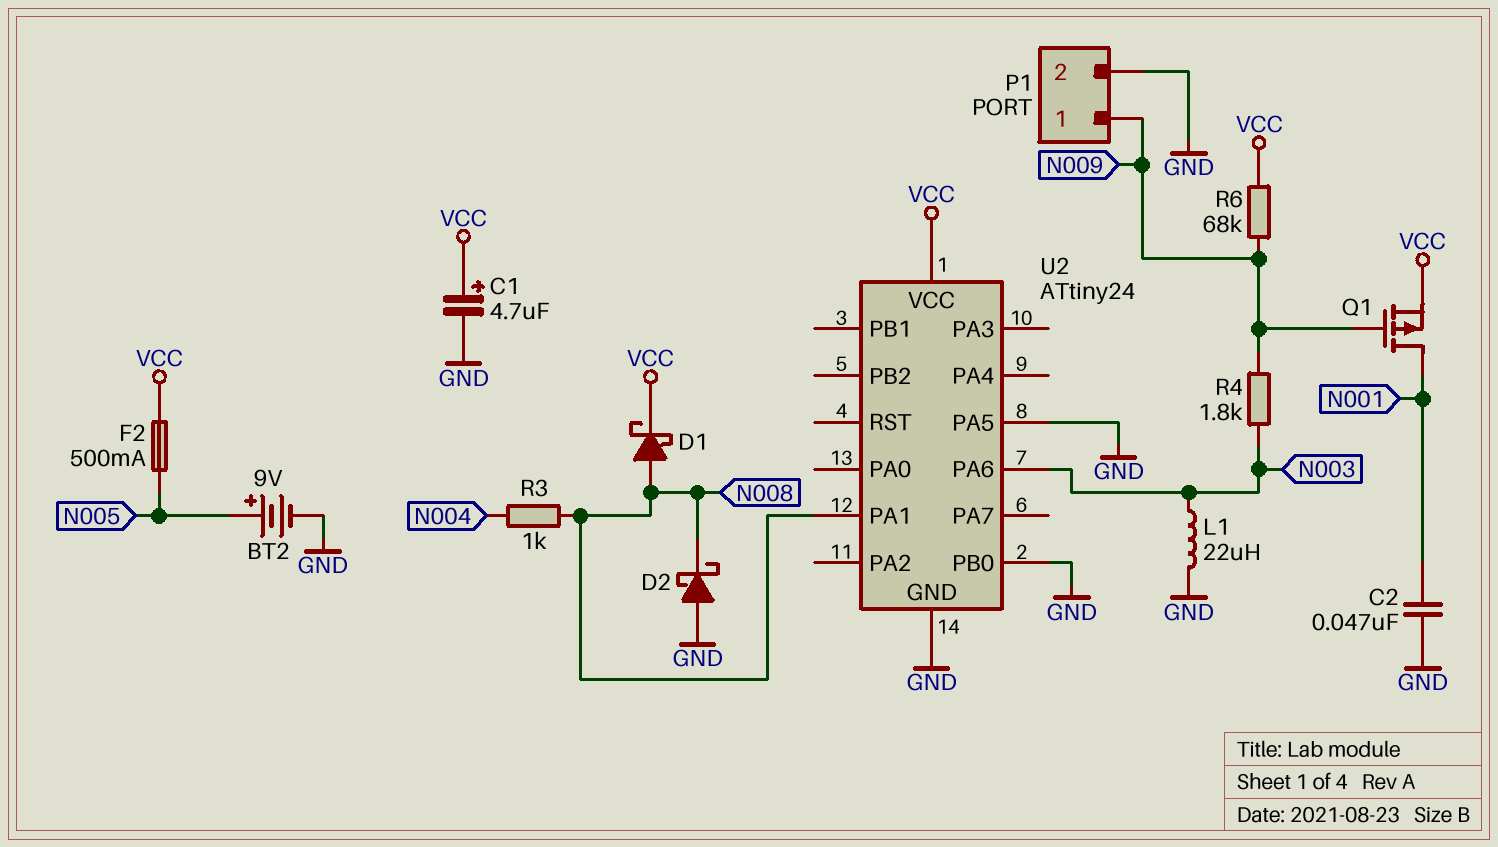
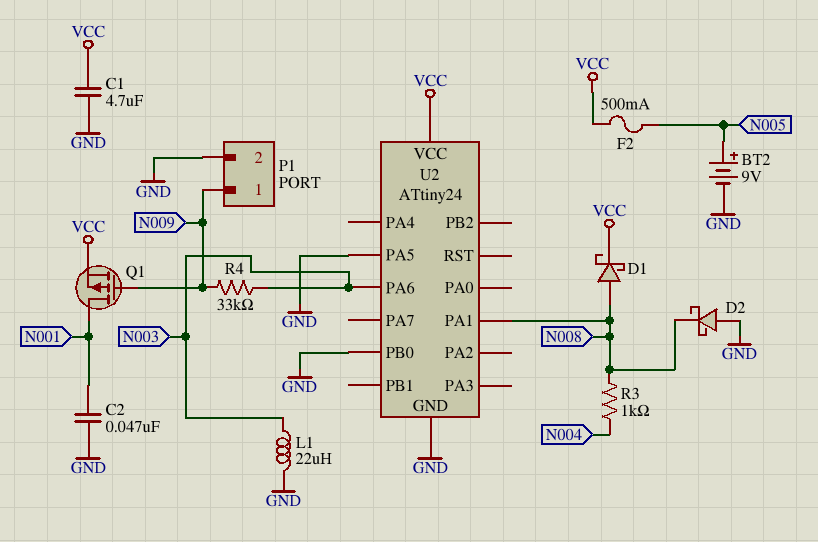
C1: 4.7uF (plus VCC, minus GND) -> 4.7uF (GND, VCC)
R4: 1.8k (N003, N009) -> 33k (N003, N009)
R6: 68k (N009, VCC) -> none

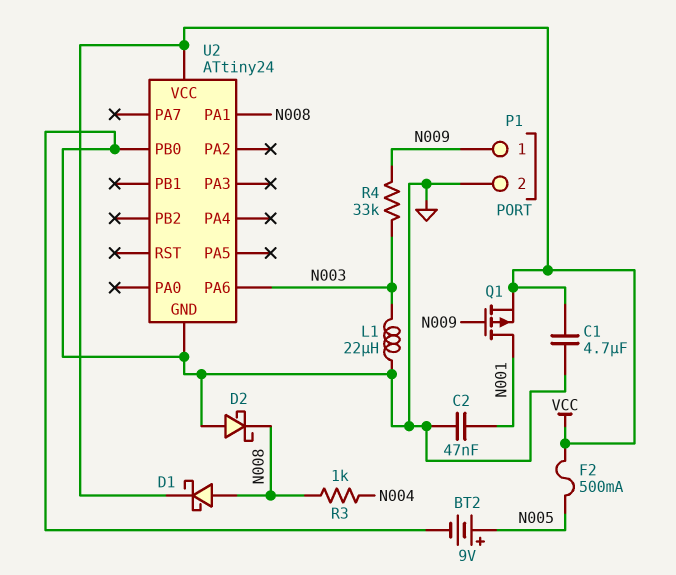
U2 pin PA5: GND -> none

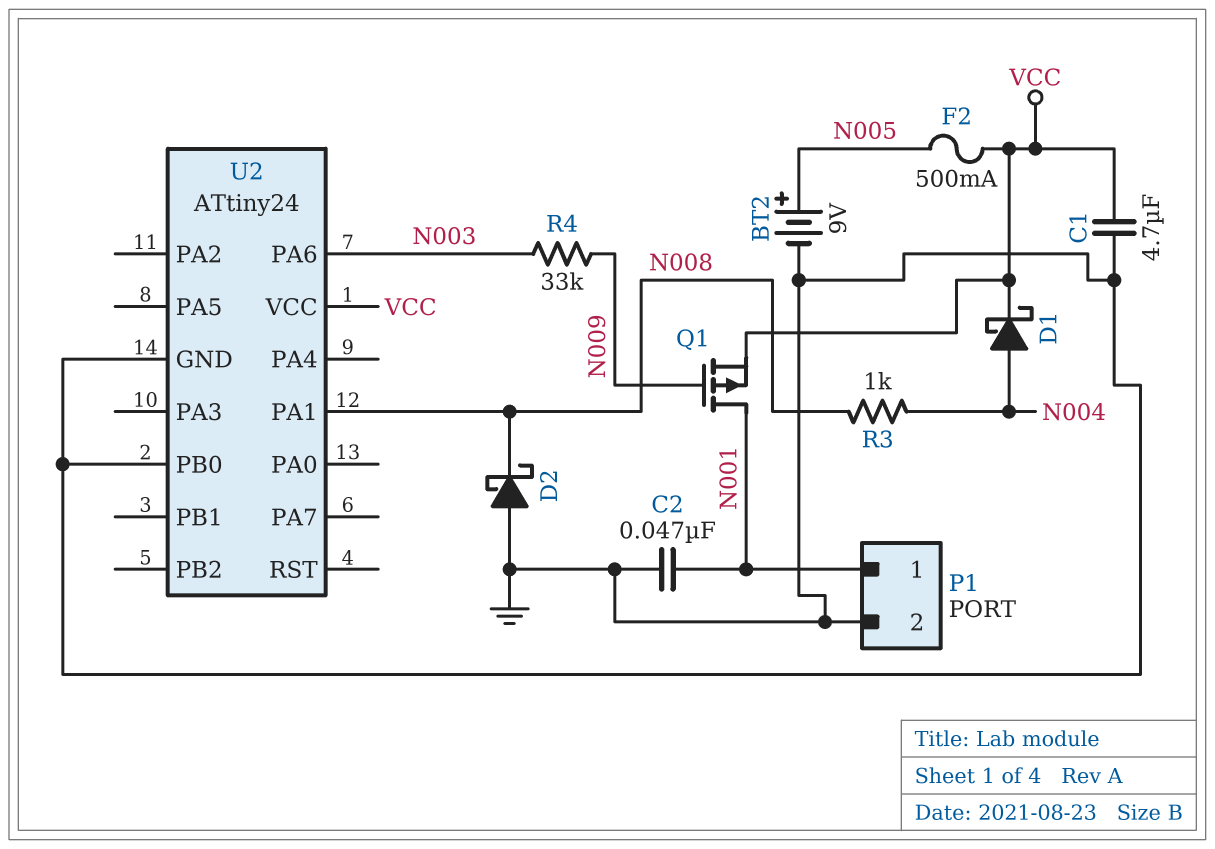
D1: schottky (A N008, K VCC) -> schottky (A N004, K VCC)
L1: 22uH (GND, N003) -> none
P1 pin 1: N009 -> N001

